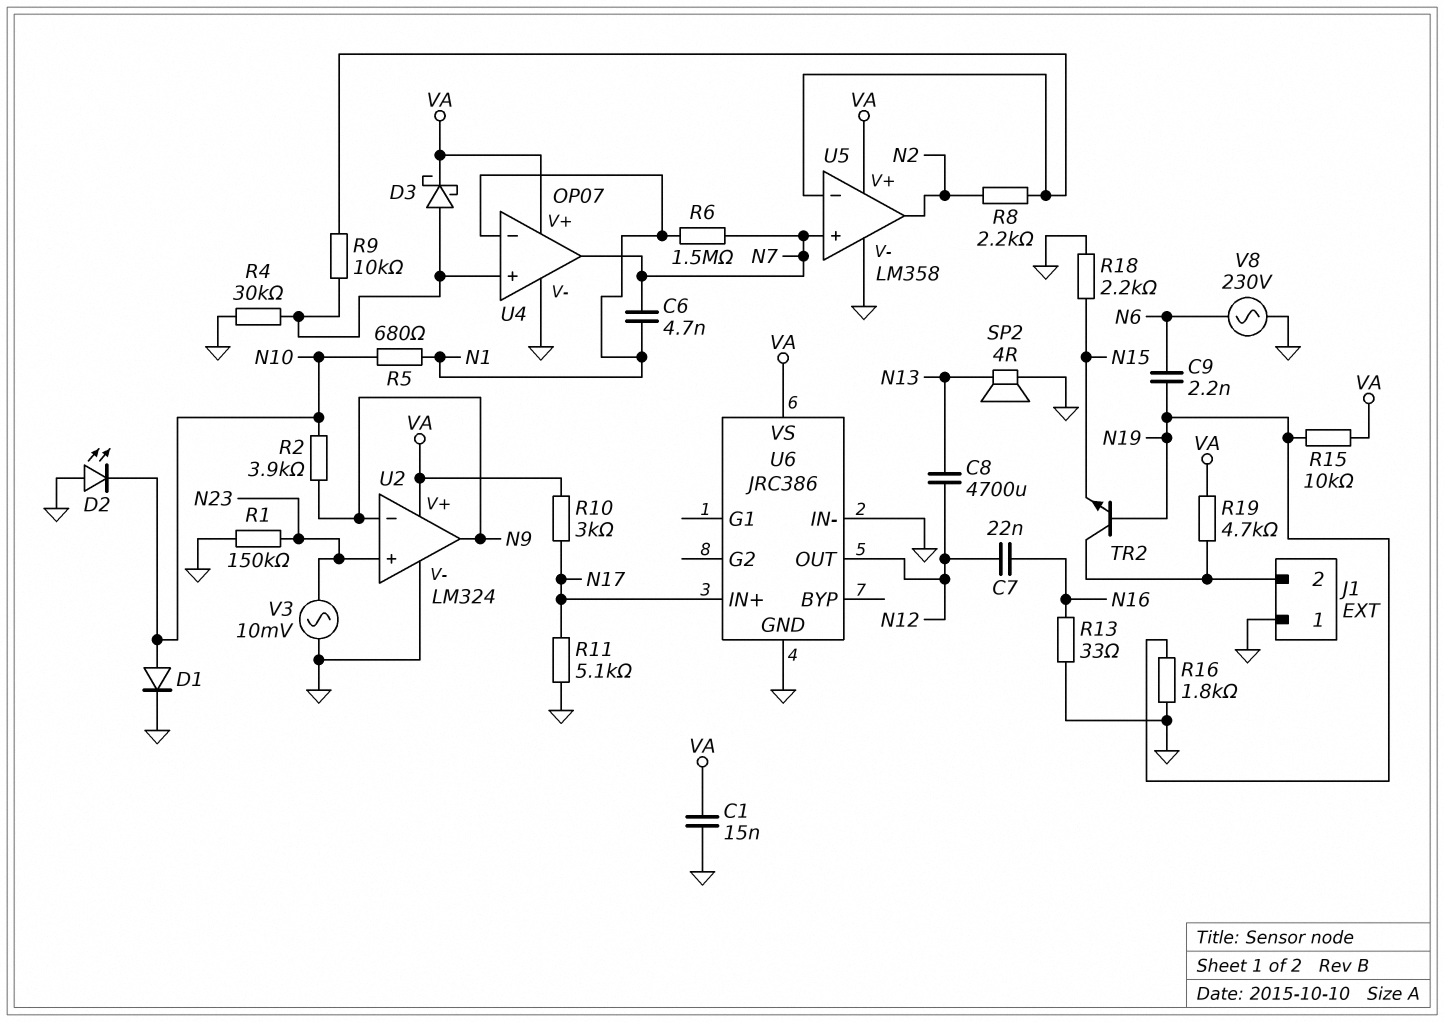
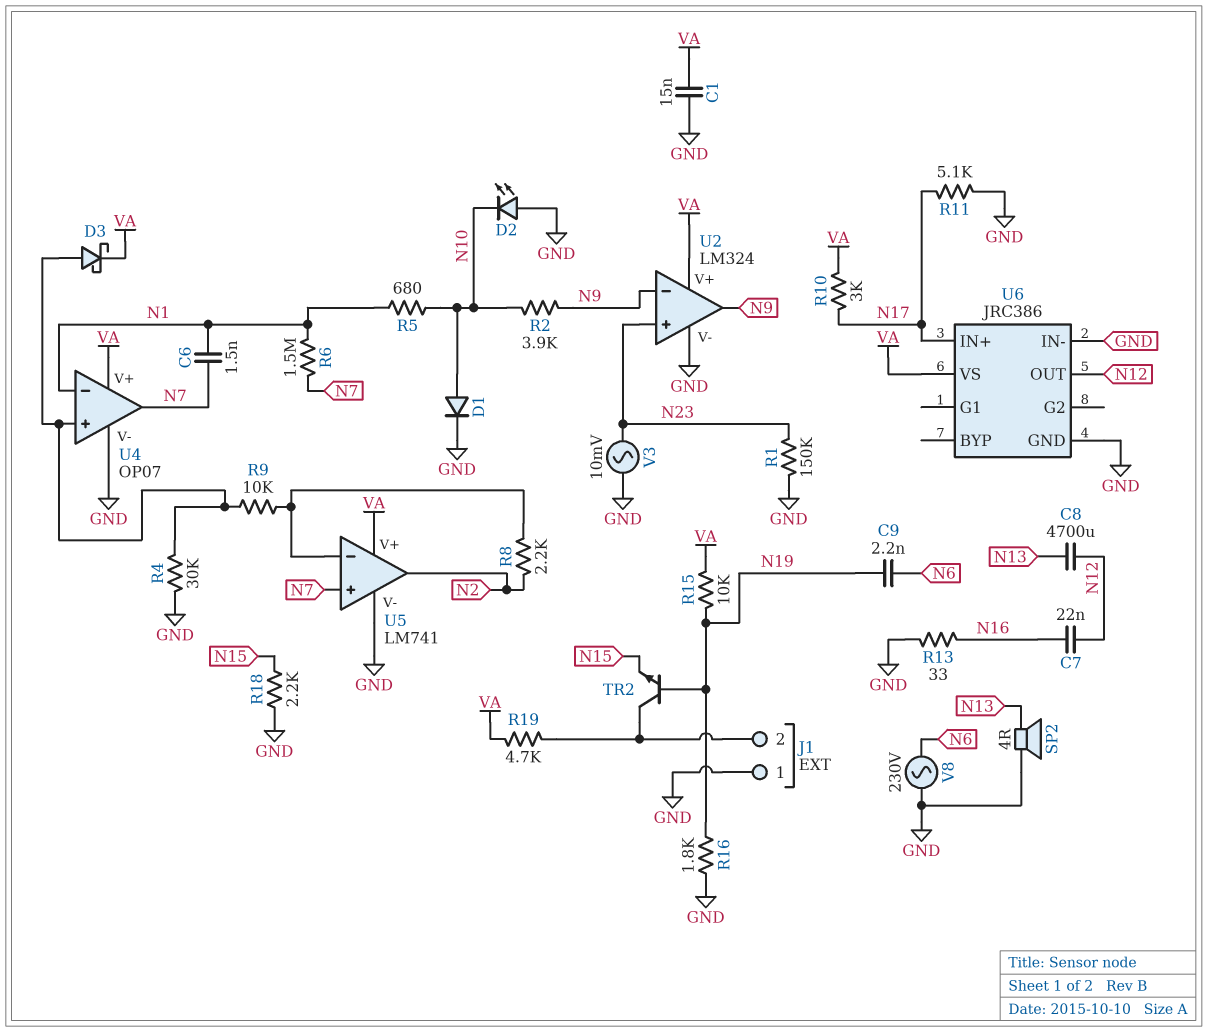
C6: 4.7nF (N1, N7) -> 1.5nF (N1, N7)
U5: LM358 -> LM741

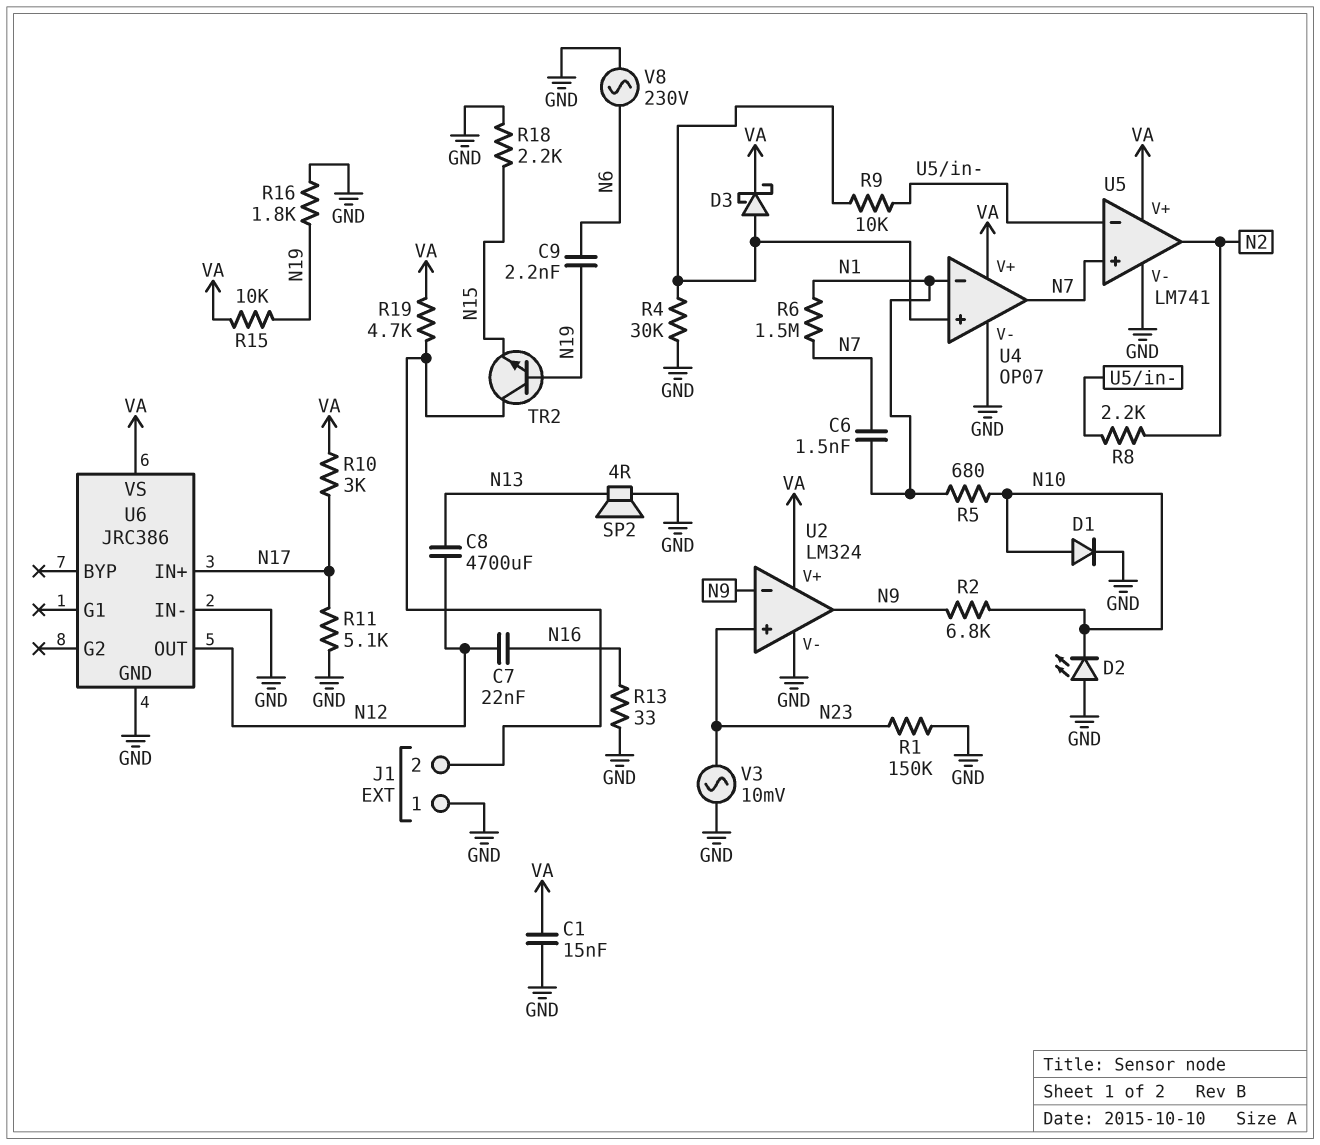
R2: 3.9k (N9, N10) -> 6.8k (N9, N10)

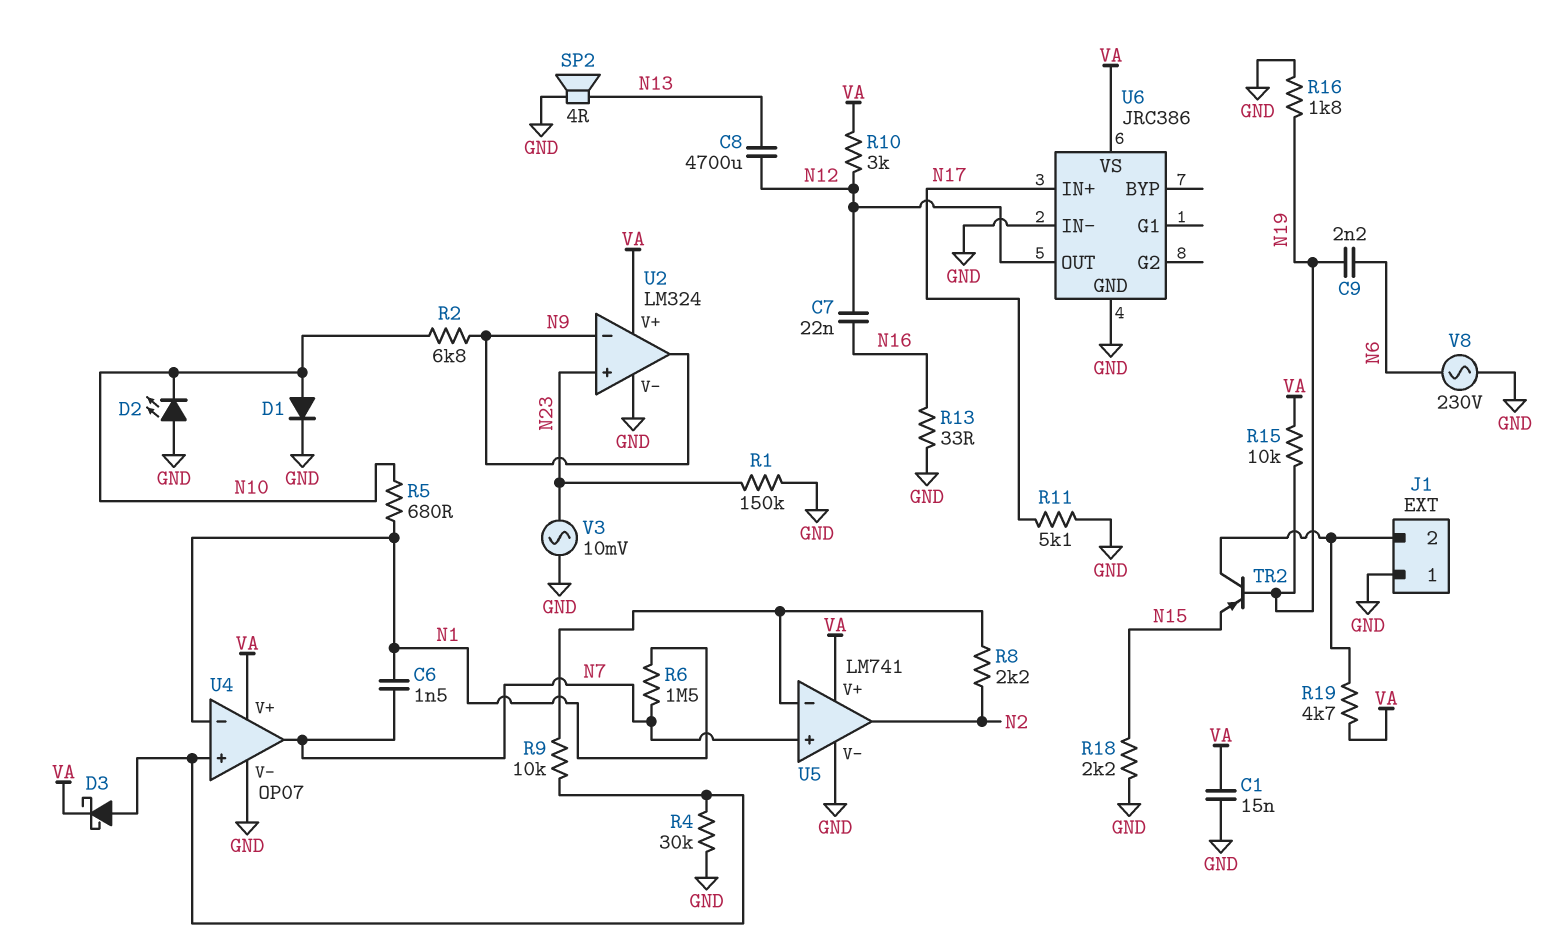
R10: 3k (N17, VA) -> 3k (N12, VA)
TR2: NPN (B N19, C J1/2, E N15) -> PNP (B N19, C J1/2, E N15)

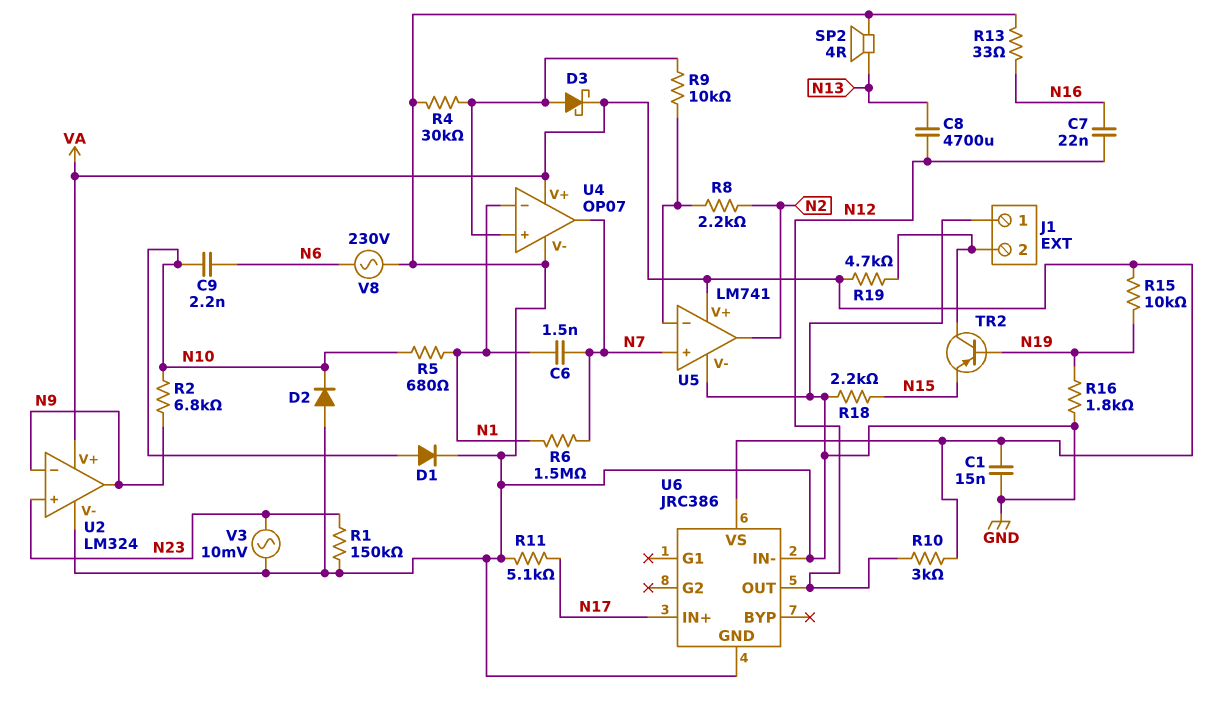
C9: 2.2nF (N6, N19) -> 2.2nF (N6, N10)
D2: LED (A GND, K N10) -> diode (A GND, K N10)

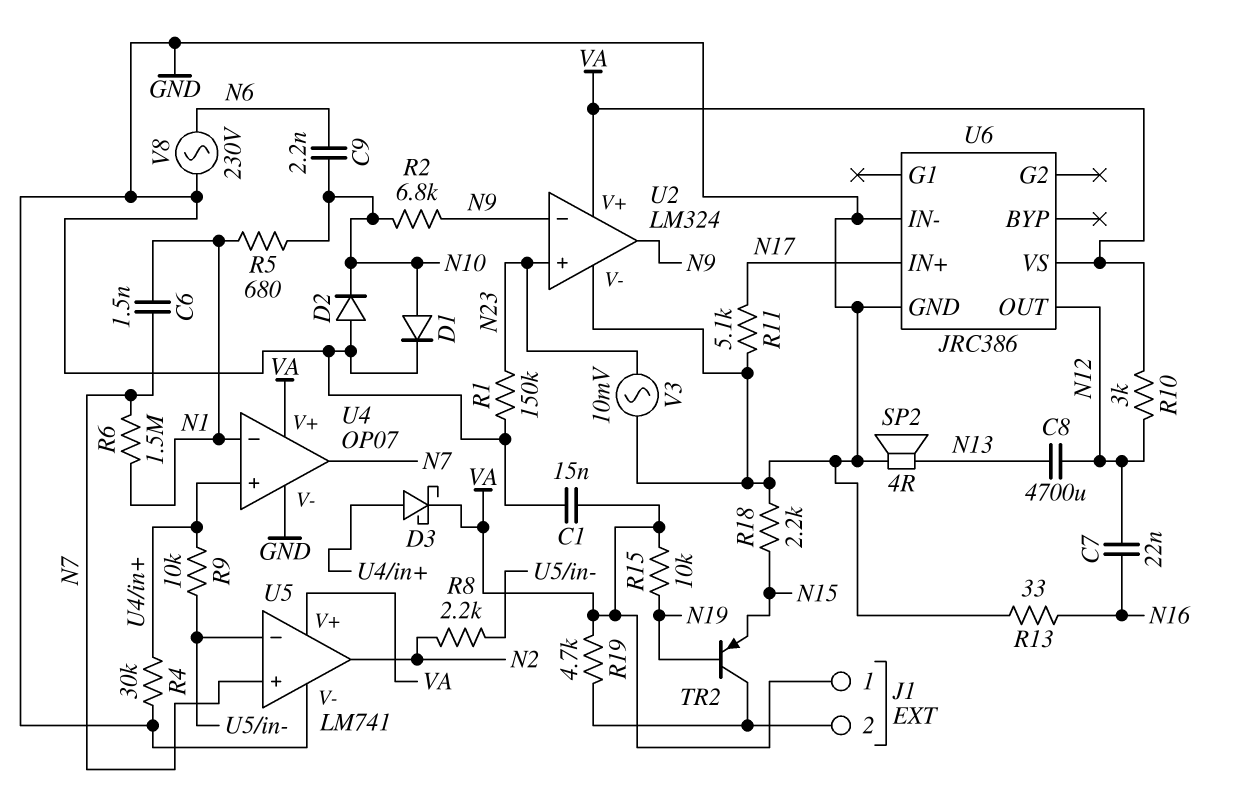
J1 pin 1: GND -> VA
R16: 1.8k (GND, N19) -> none

